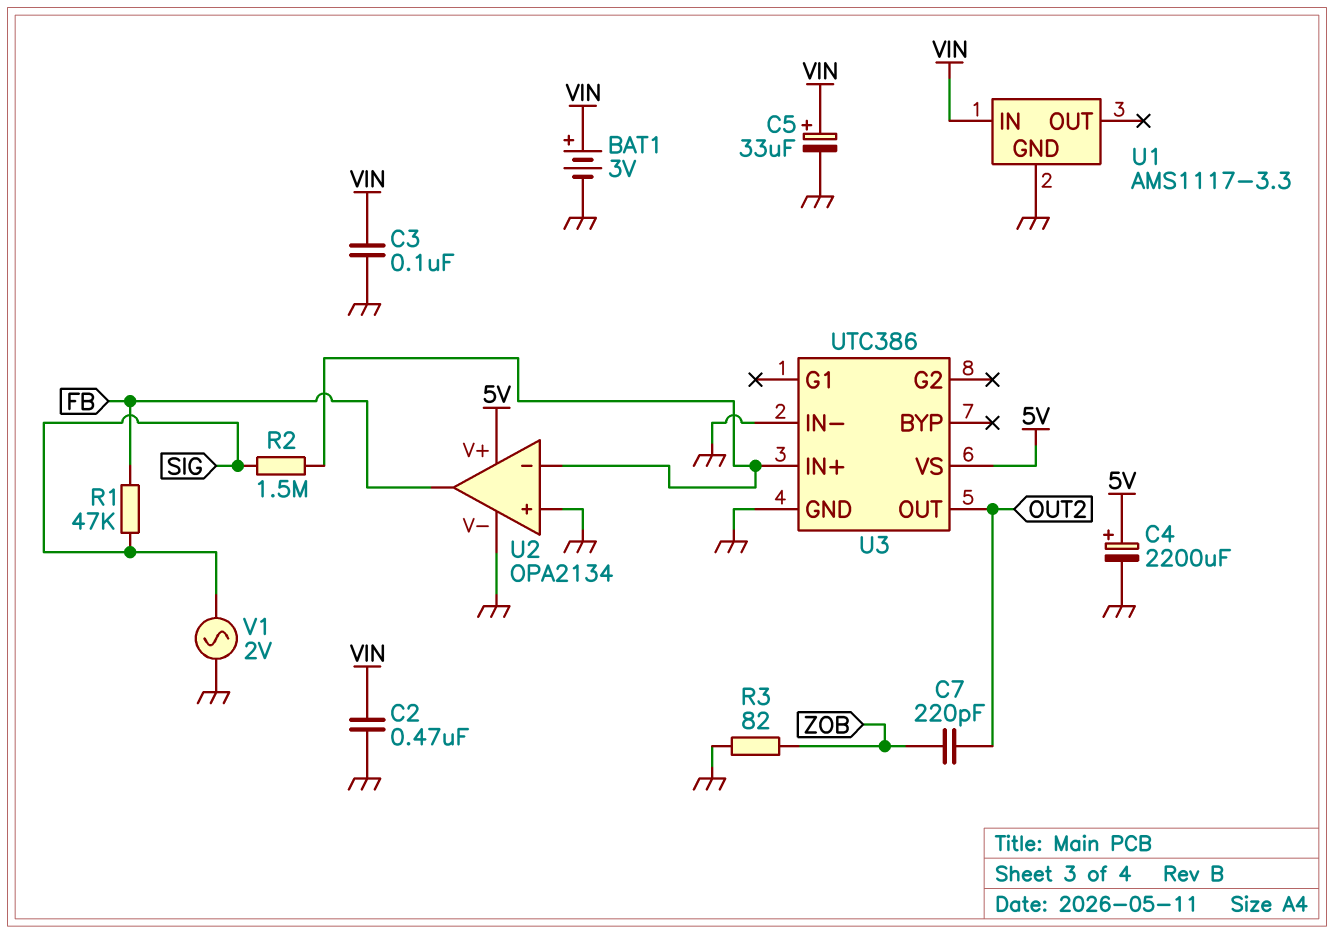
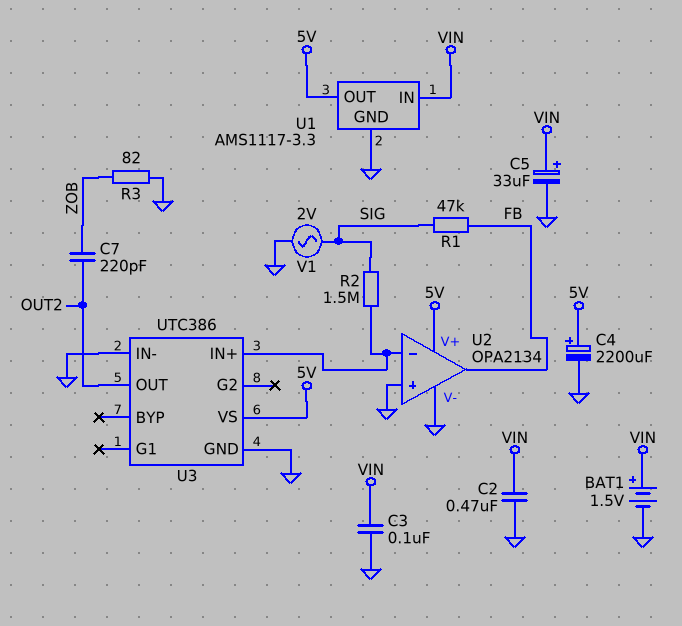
BAT1: 3V (plus VIN, minus GND) -> 1.5V (plus VIN, minus GND)
U1 pin OUT: none -> 5V

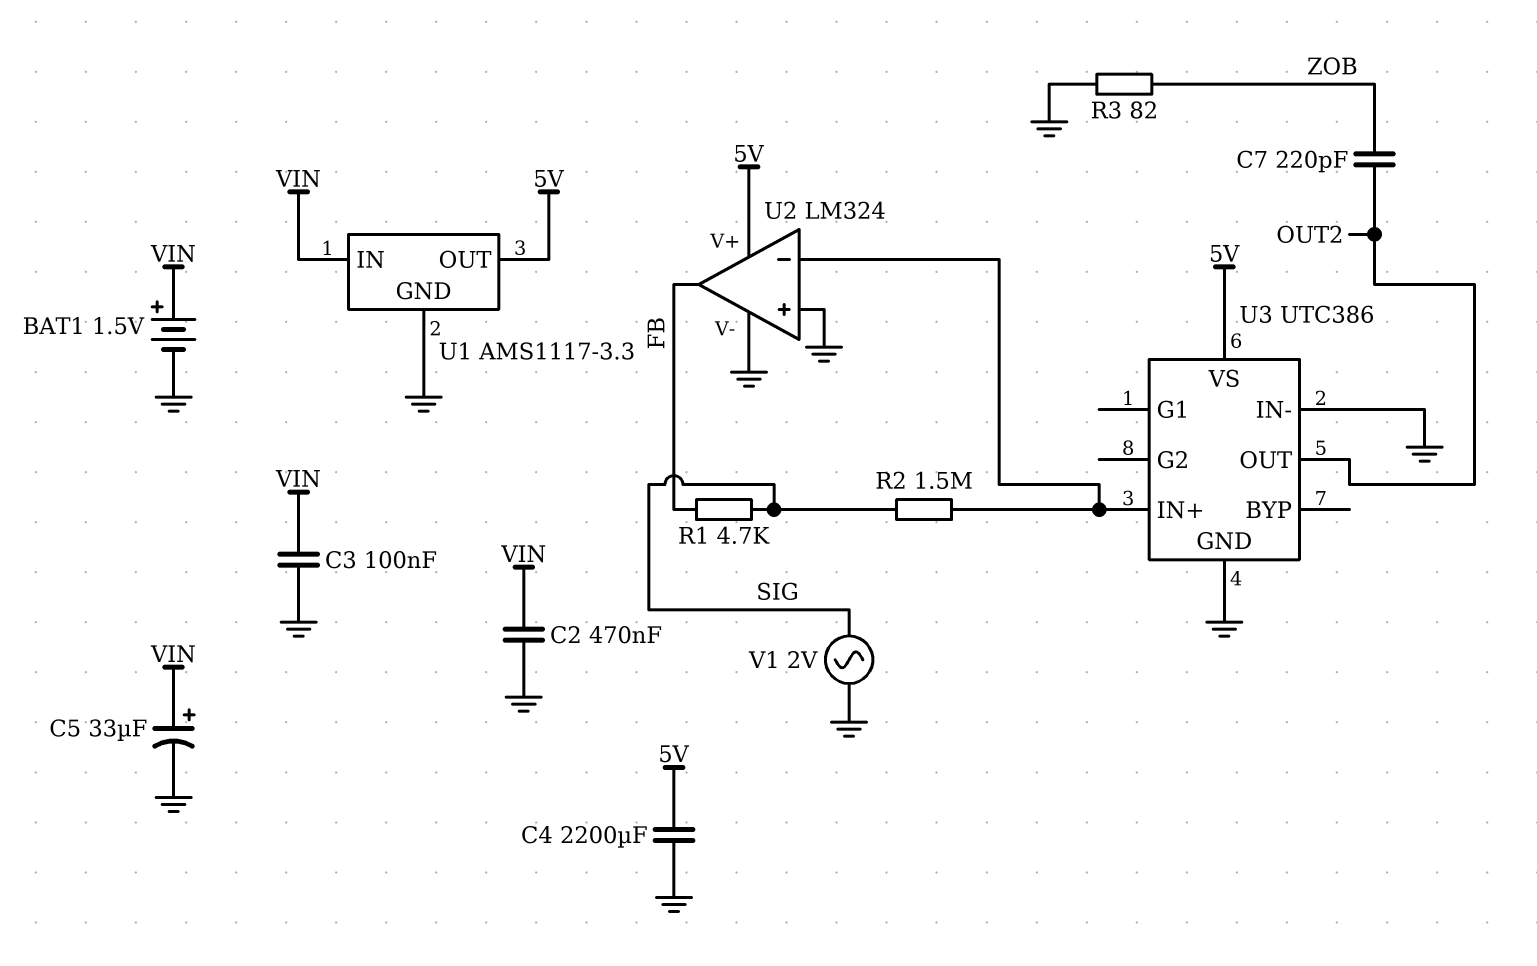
C4: 2200uF (plus 5V, minus GND) -> 2200uF (5V, GND)
R1: 47k (FB, SIG) -> 4.7k (FB, SIG)
U2: OPA2134 -> LM324

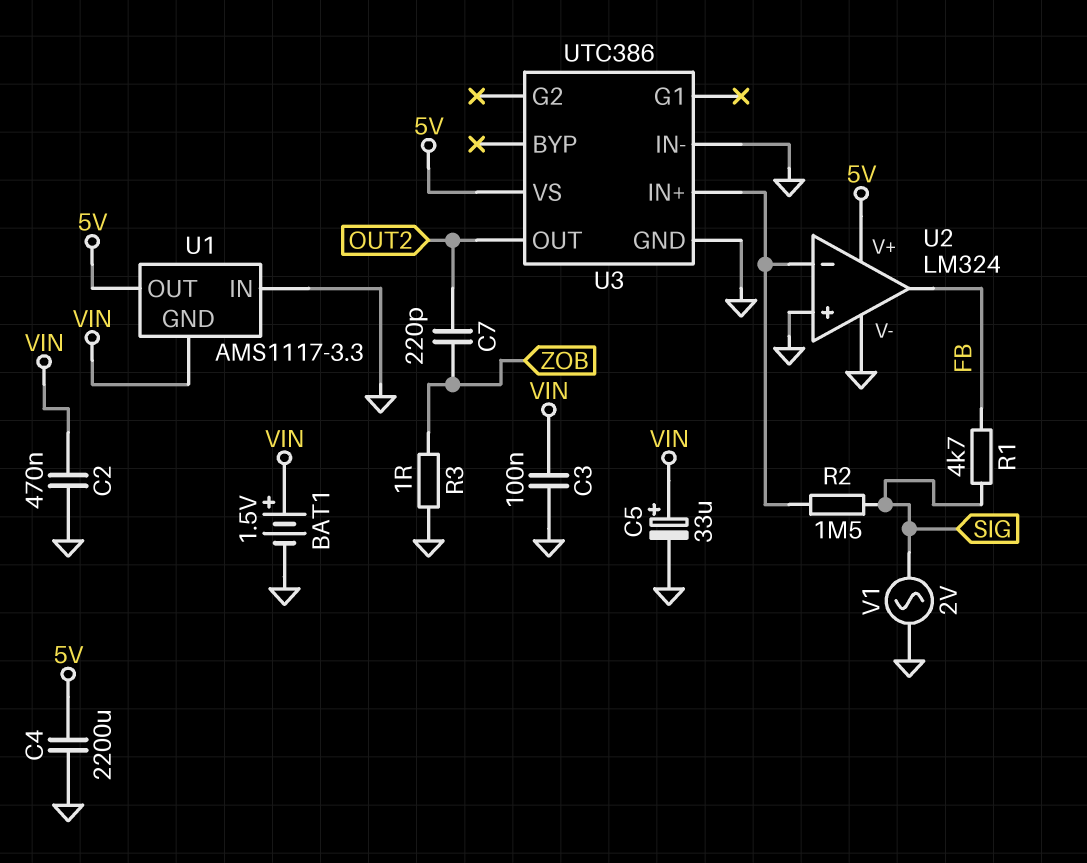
R3: 82 (GND, ZOB) -> 1 (GND, ZOB)
U1 pin GND: GND -> VIN
U1 pin IN: VIN -> GND

